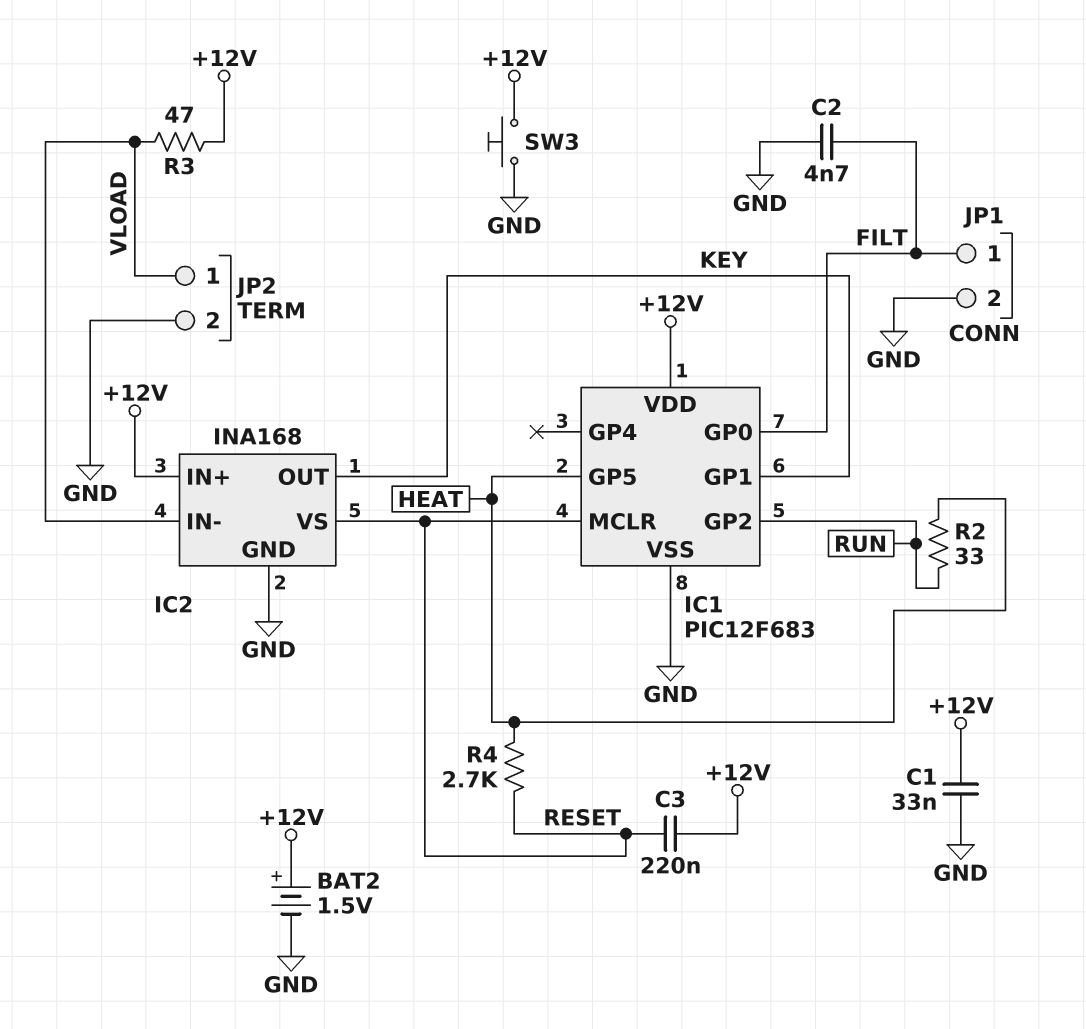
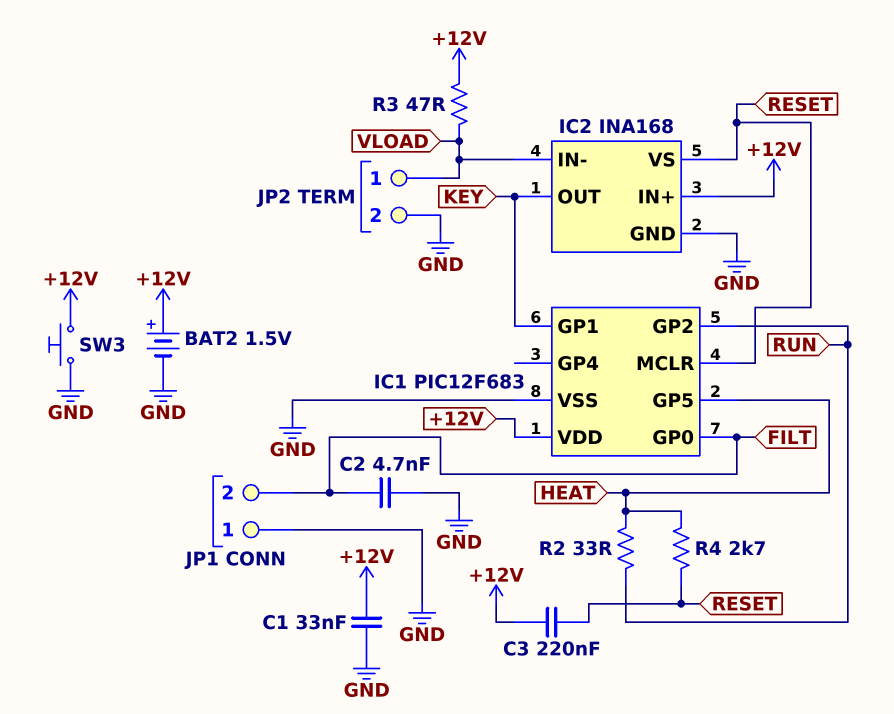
JP1 pin 1: FILT -> GND
JP1 pin 2: GND -> FILT

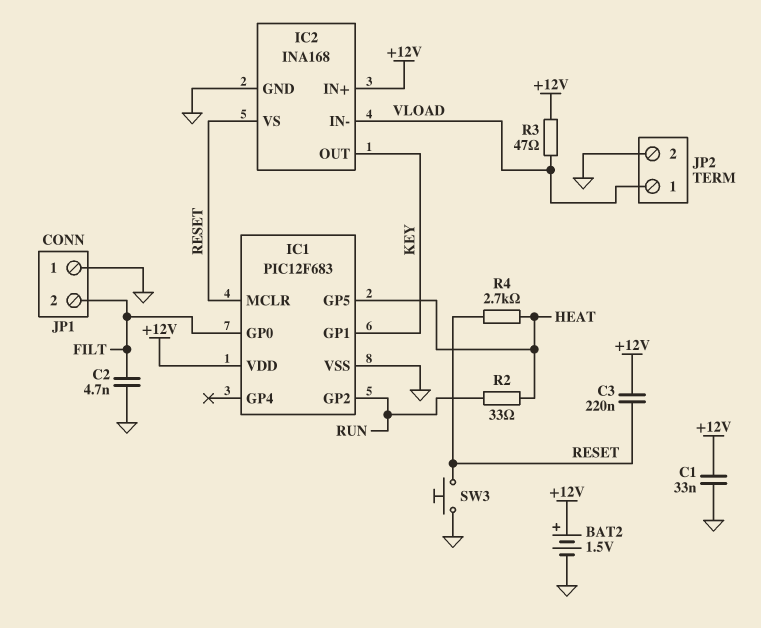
SW3: button (+12V, GND) -> button (GND, RESET)

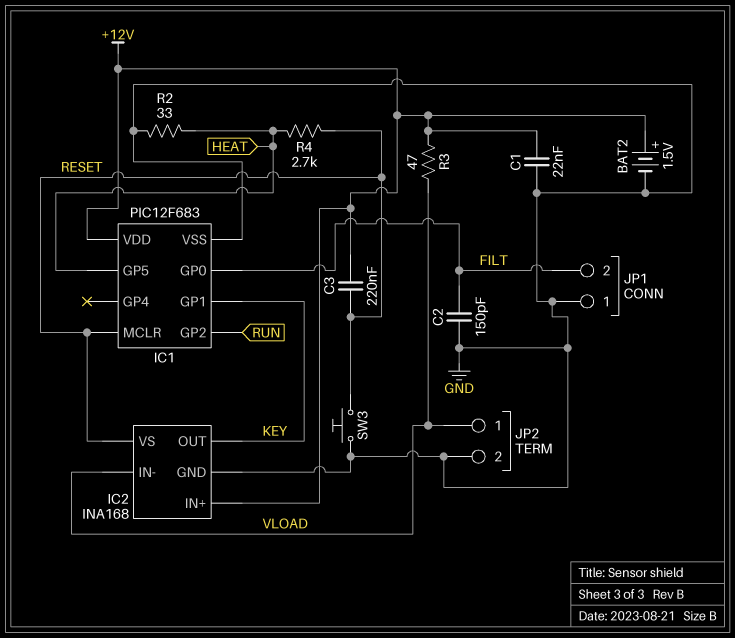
C1: 33nF (+12V, GND) -> 22nF (+12V, GND)
C2: 4.7nF (FILT, GND) -> 150pF (FILT, GND)
R2: 33 (HEAT, RUN) -> 33 (GND, HEAT)

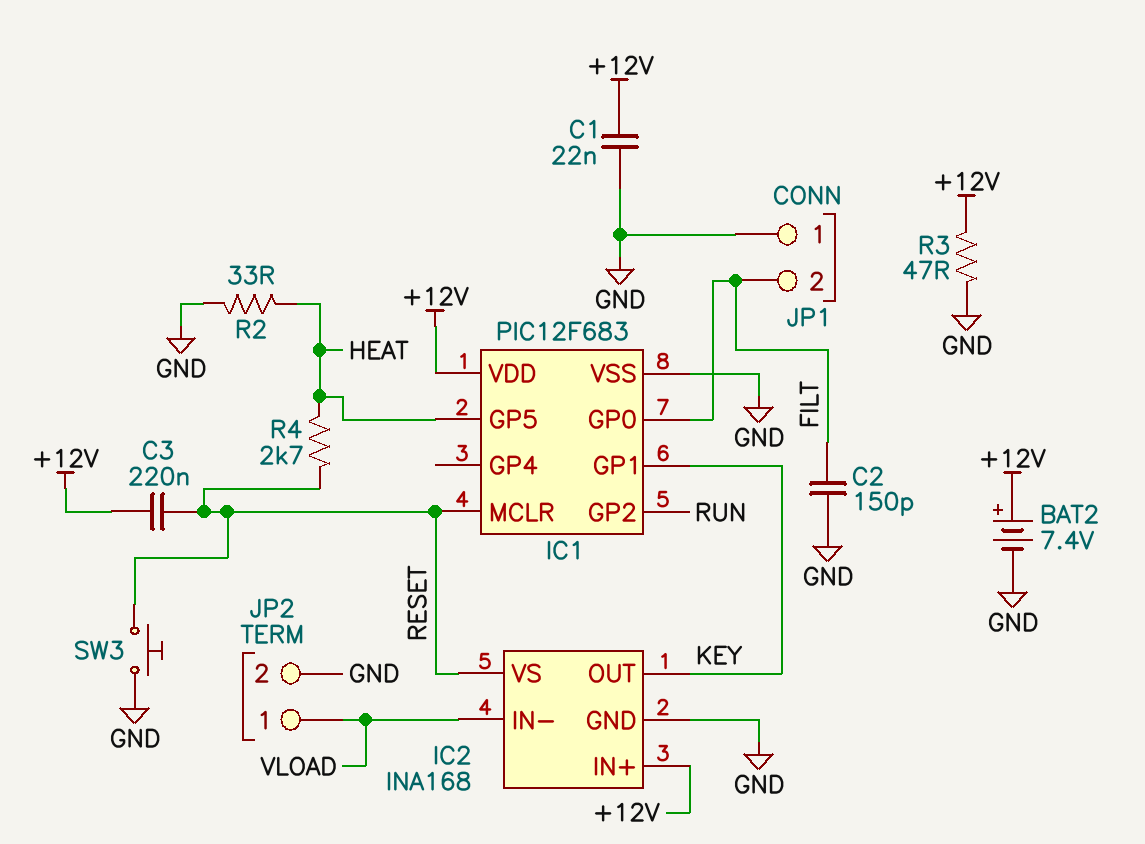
BAT2: 1.5V (plus +12V, minus GND) -> 7.4V (plus +12V, minus GND)
R3: 47 (+12V, VLOAD) -> 47 (+12V, GND)

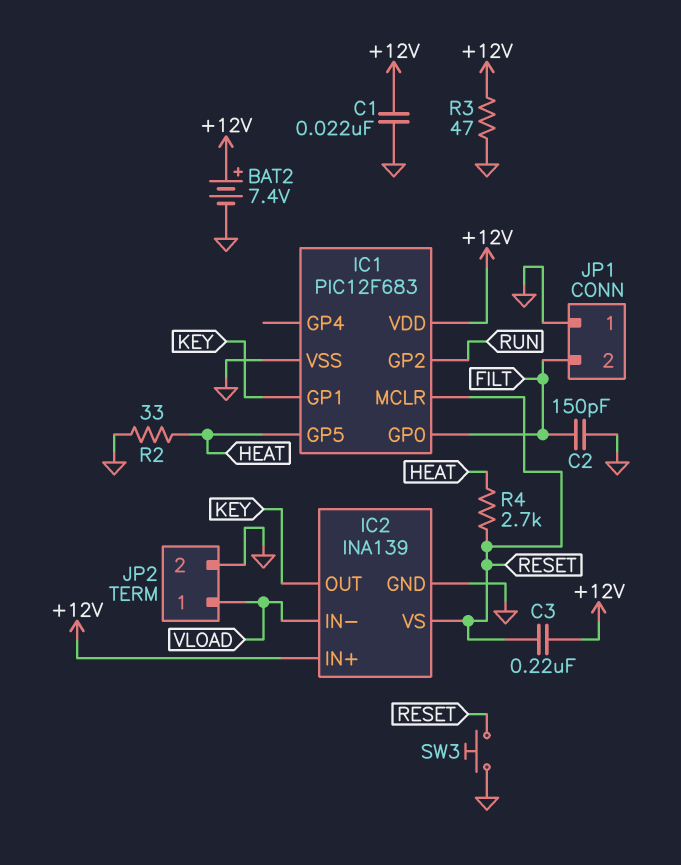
IC2: INA168 -> INA139

